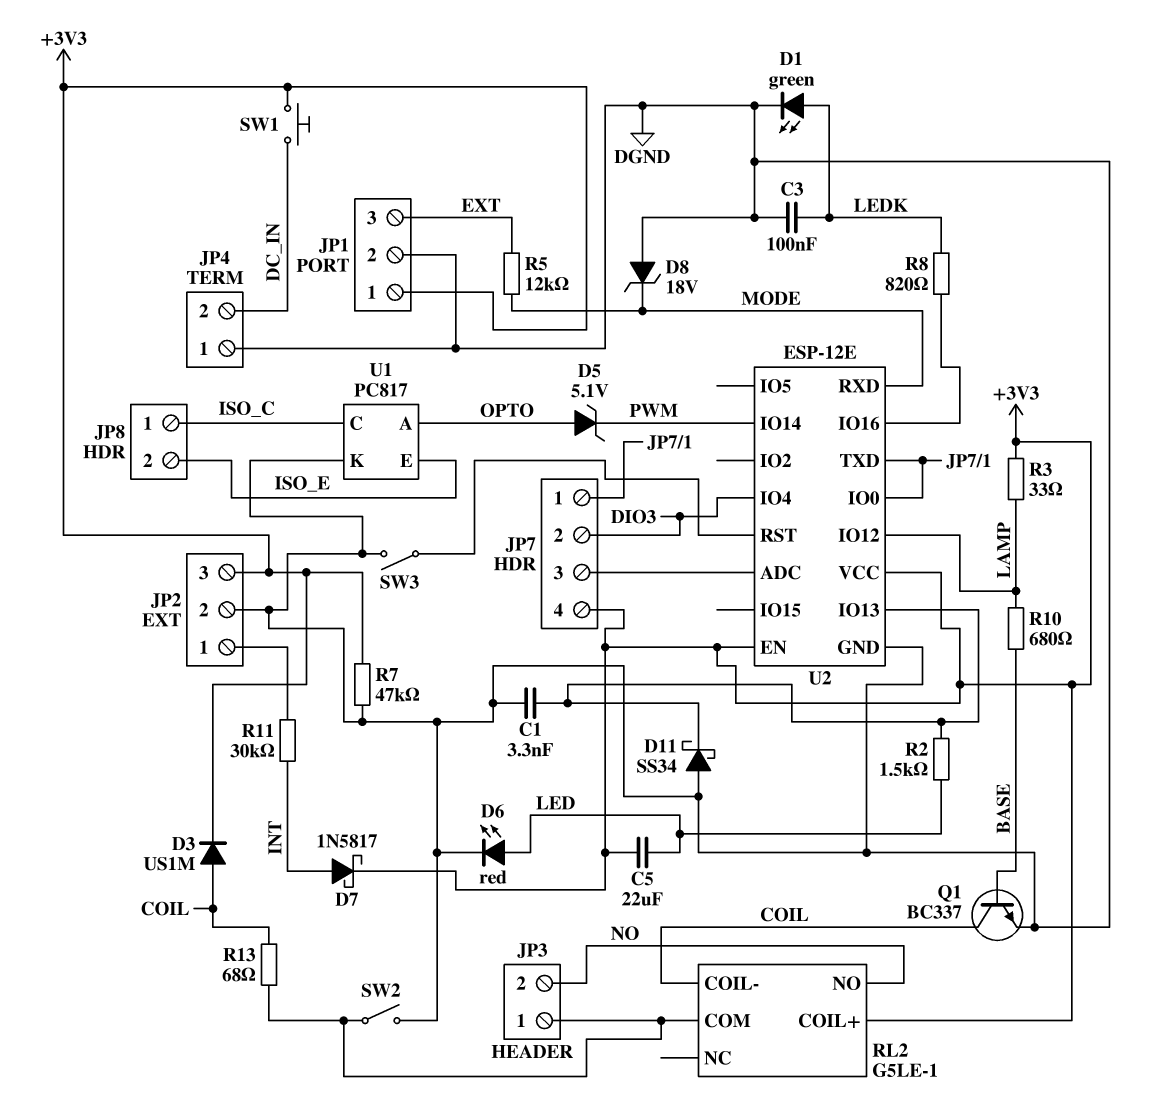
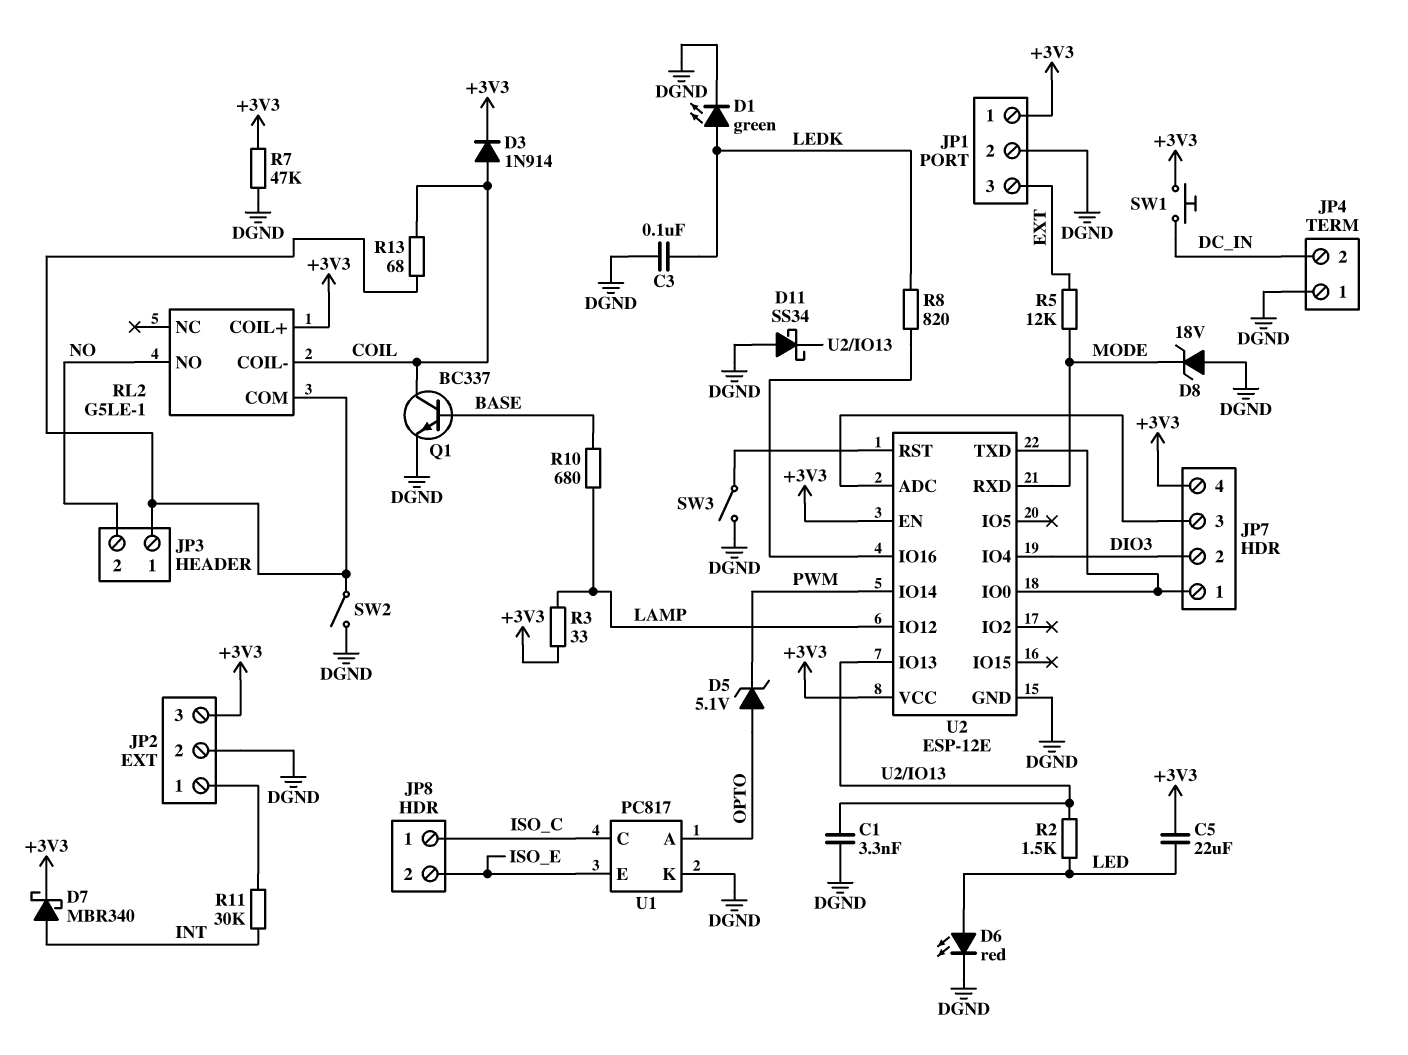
D3: diode US1M (A COIL, K +3V3) -> diode 1N914 (A COIL, K +3V3)
D7: schottky 1N5817 (A INT, K +3V3) -> schottky MBR340 (A INT, K +3V3)

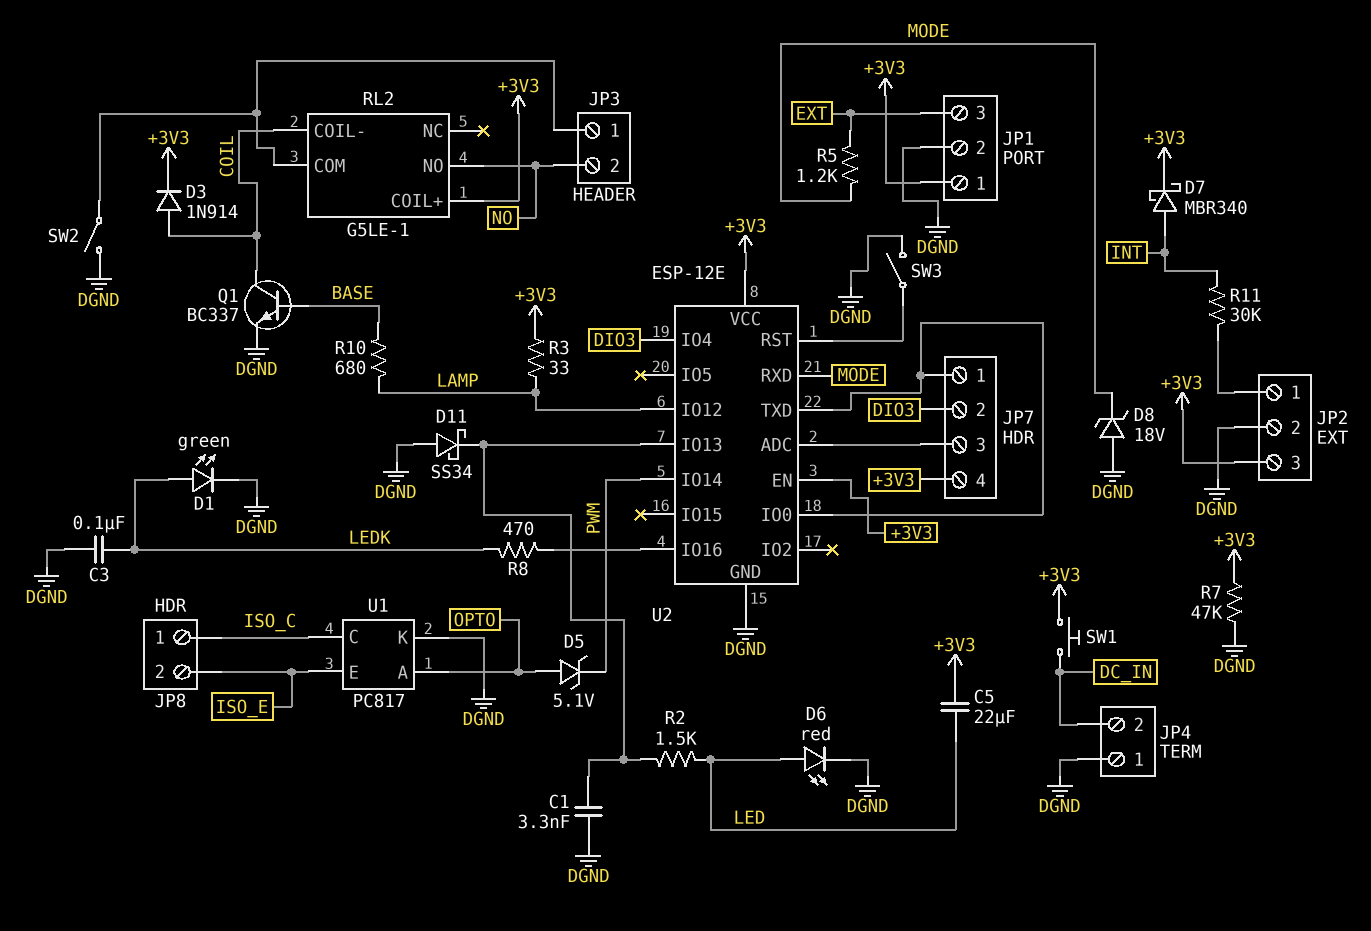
R5: 12k (EXT, MODE) -> 1.2k (EXT, MODE)
R8: 820 (LEDK, U2/IO16) -> 470 (LEDK, U2/IO16)
R13: 68 (COIL, JP3/1) -> none

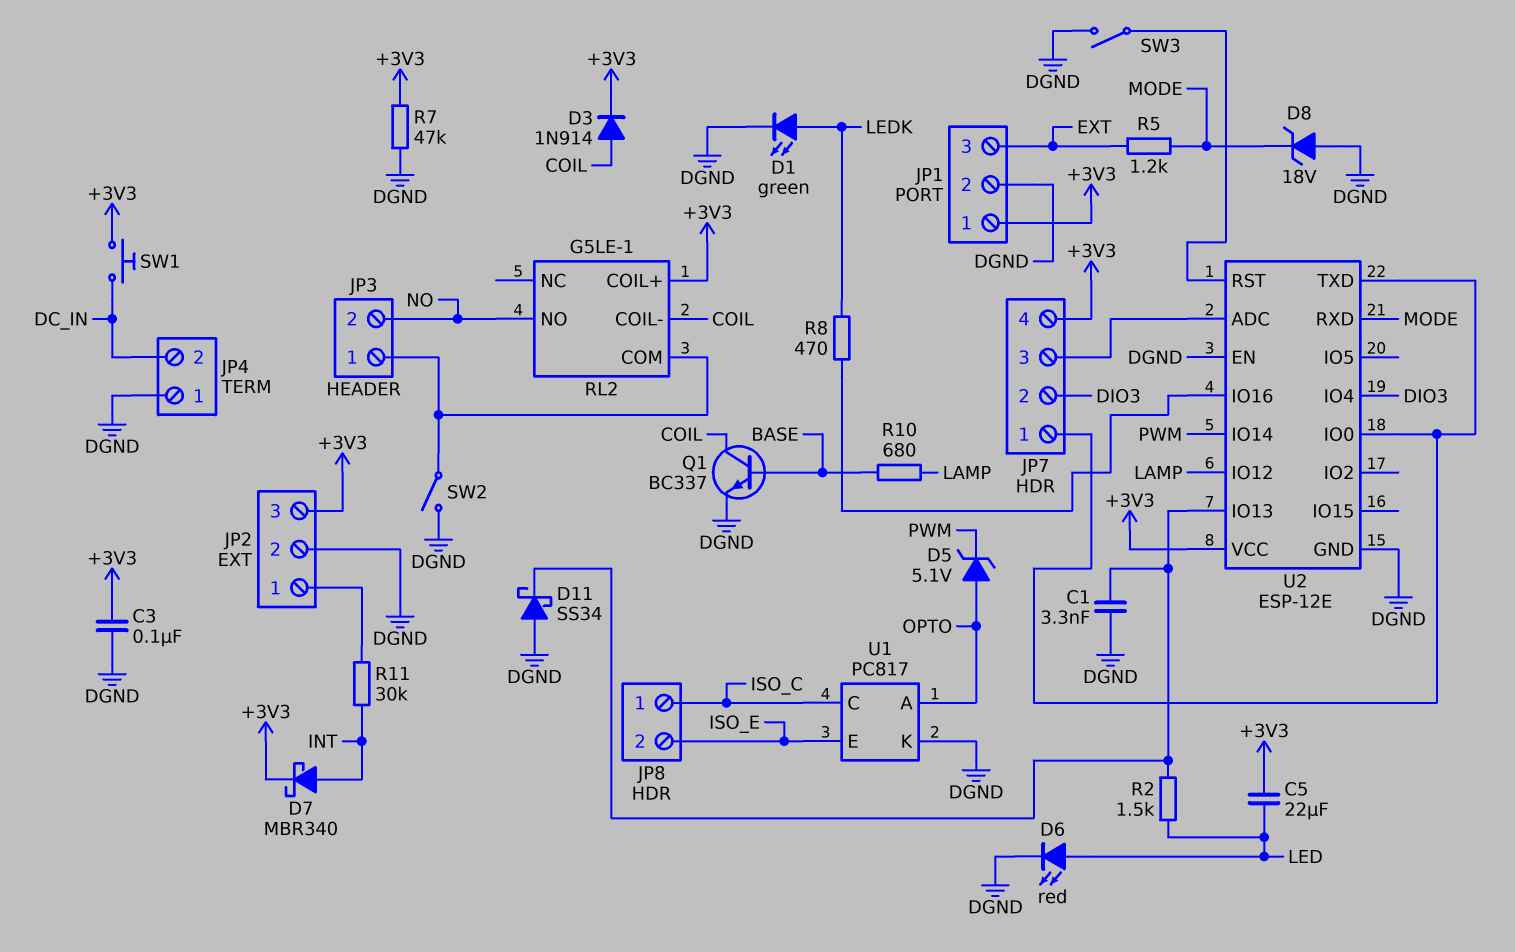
C3: 100nF (DGND, LEDK) -> 100nF (+3V3, DGND)
R3: 33 (+3V3, LAMP) -> none
U2 pin EN: +3V3 -> DGND

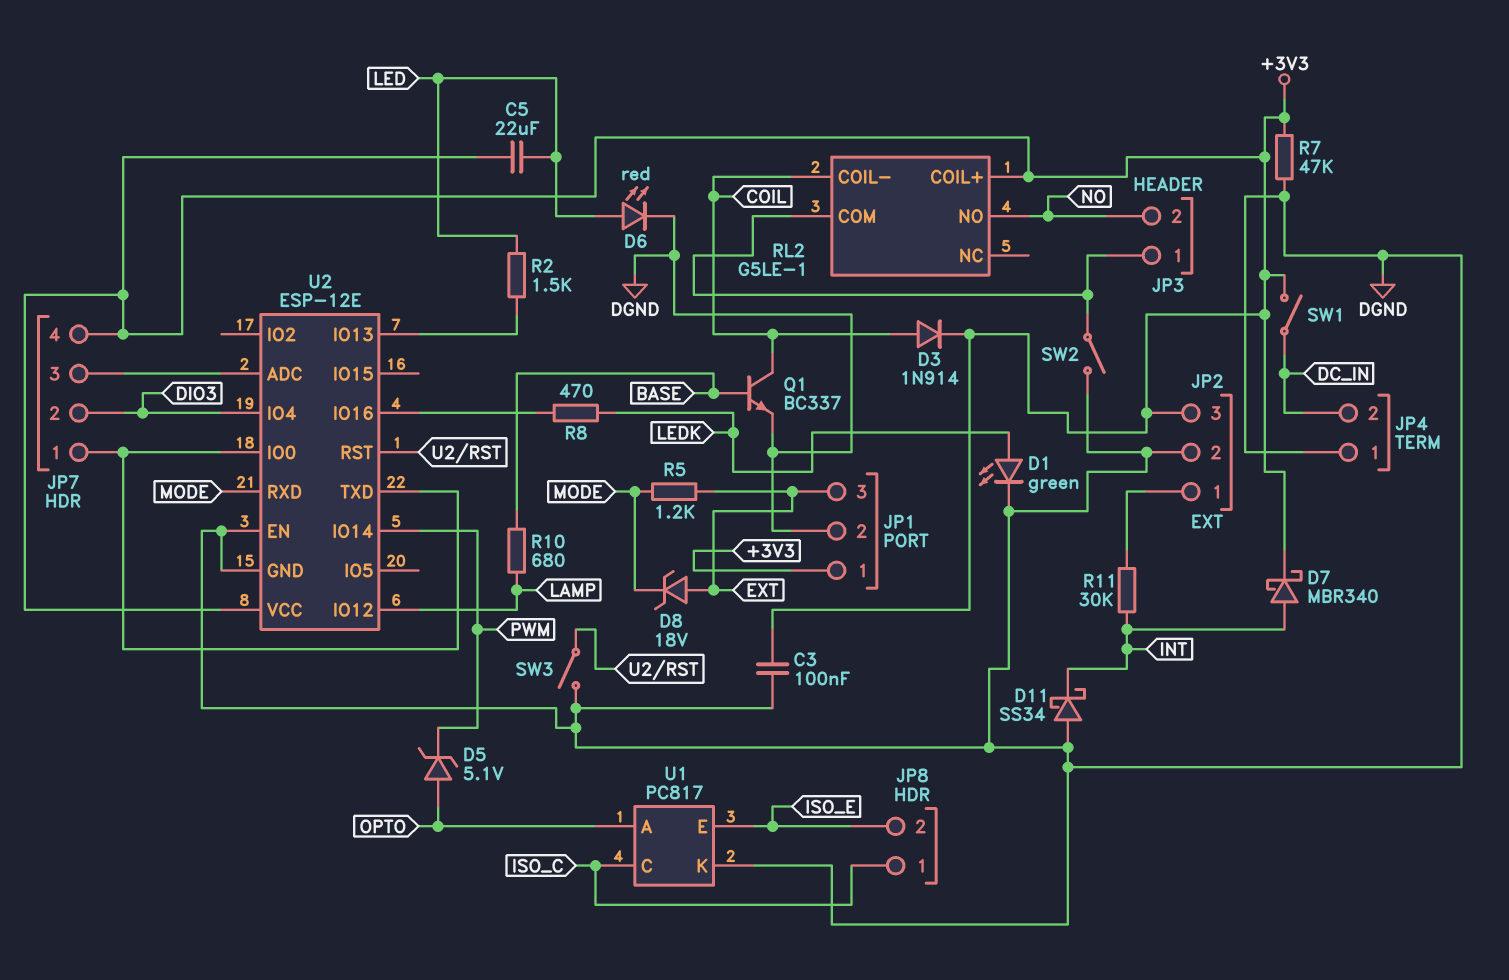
C1: 3.3nF (DGND, U2/IO13) -> none
D8: zener 18V (A DGND, K MODE) -> zener 18V (A EXT, K MODE)
D11: schottky SS34 (A DGND, K U2/IO13) -> schottky SS34 (A DGND, K INT)
SW1: button (+3V3, DC_IN) -> switch (+3V3, DC_IN)

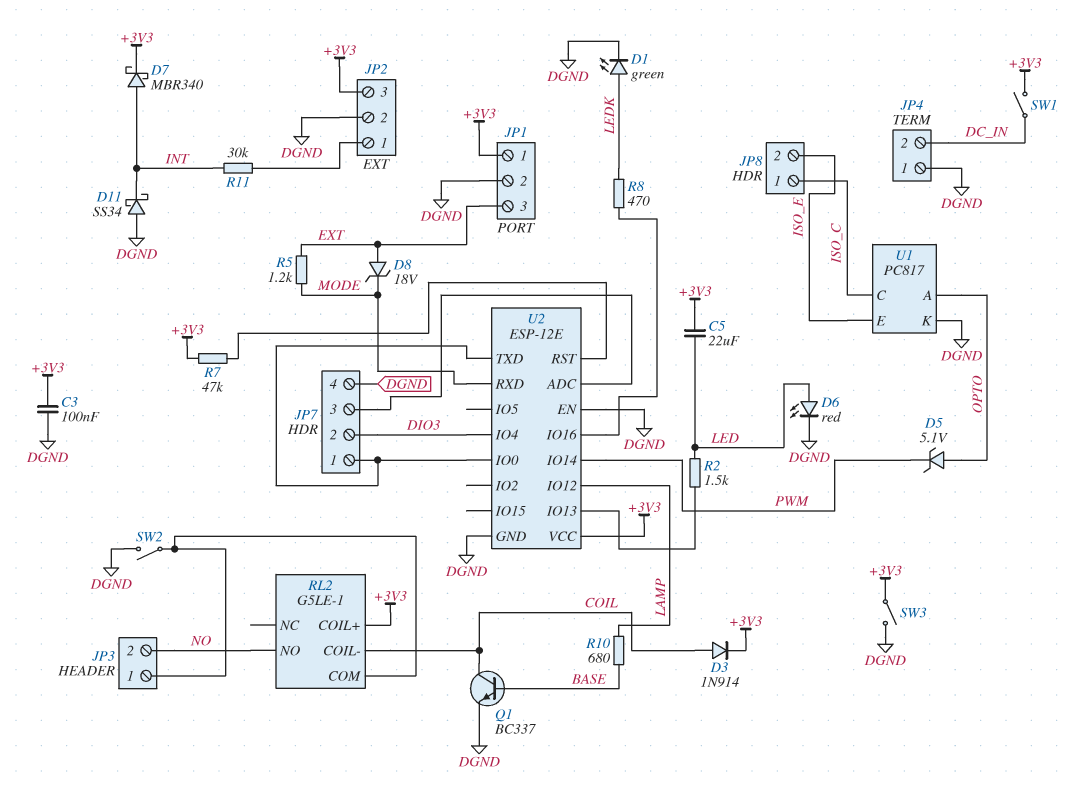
JP7 pin 4: +3V3 -> DGND
R7: 47k (+3V3, DGND) -> 47k (+3V3, U2/RST)
SW3: switch (DGND, U2/RST) -> switch (+3V3, DGND)

